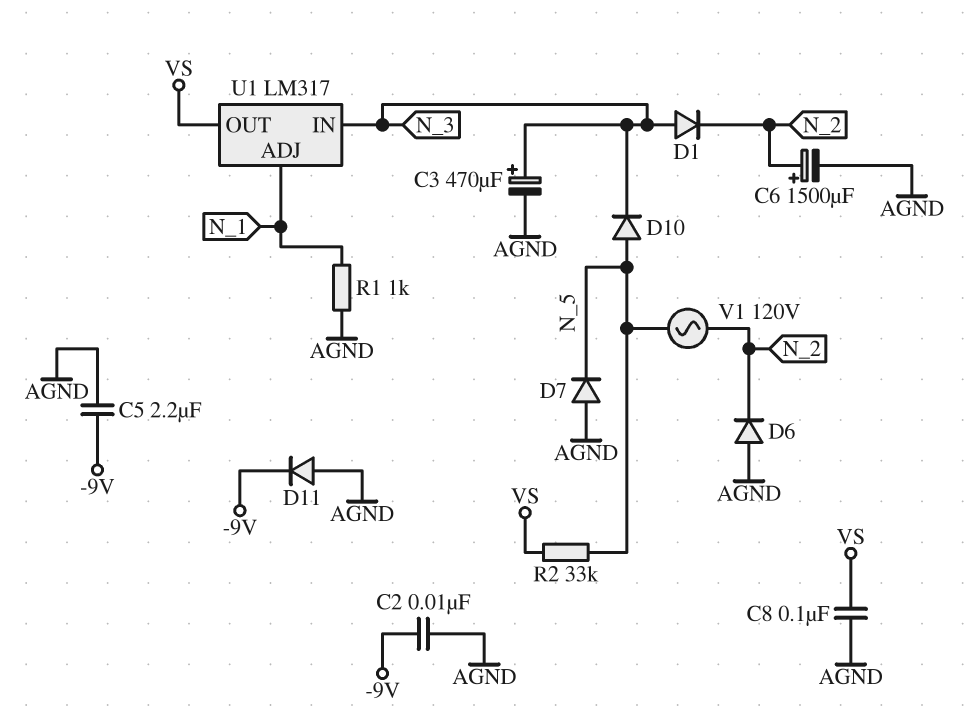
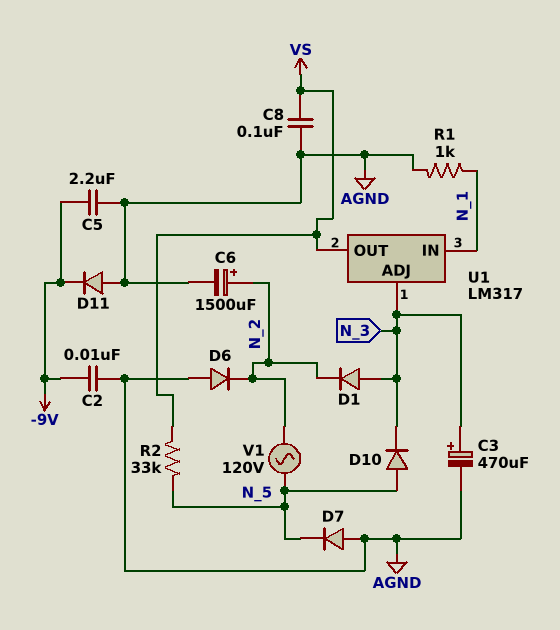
U1 pin ADJ: N_1 -> N_3
U1 pin IN: N_3 -> N_1

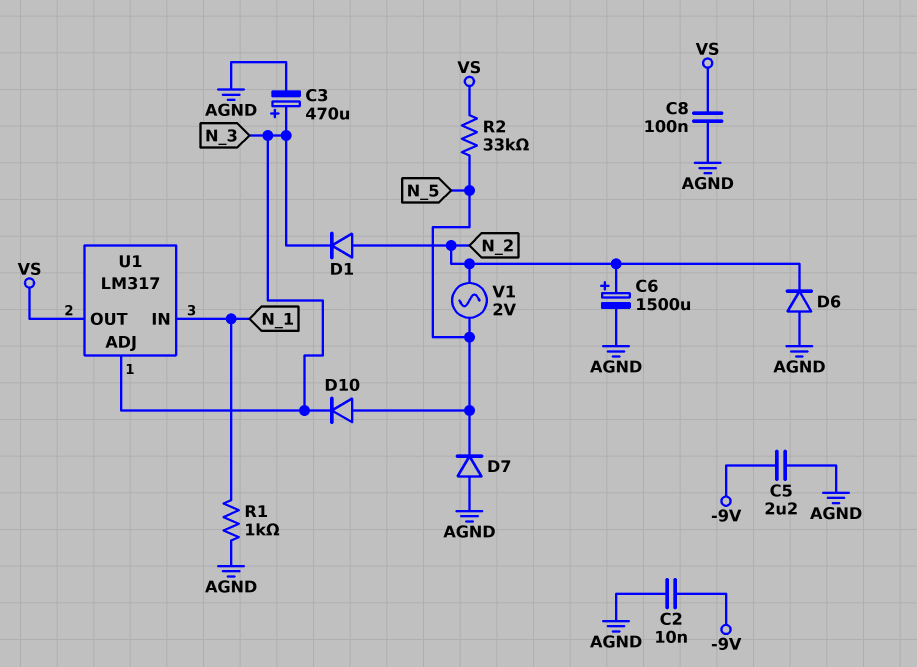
D1: diode (A N_3, K N_2) -> diode (A N_2, K N_3)
D11: diode (A AGND, K -9V) -> none
V1: AC 120V (N_2, N_5) -> AC 2V (N_2, N_5)

